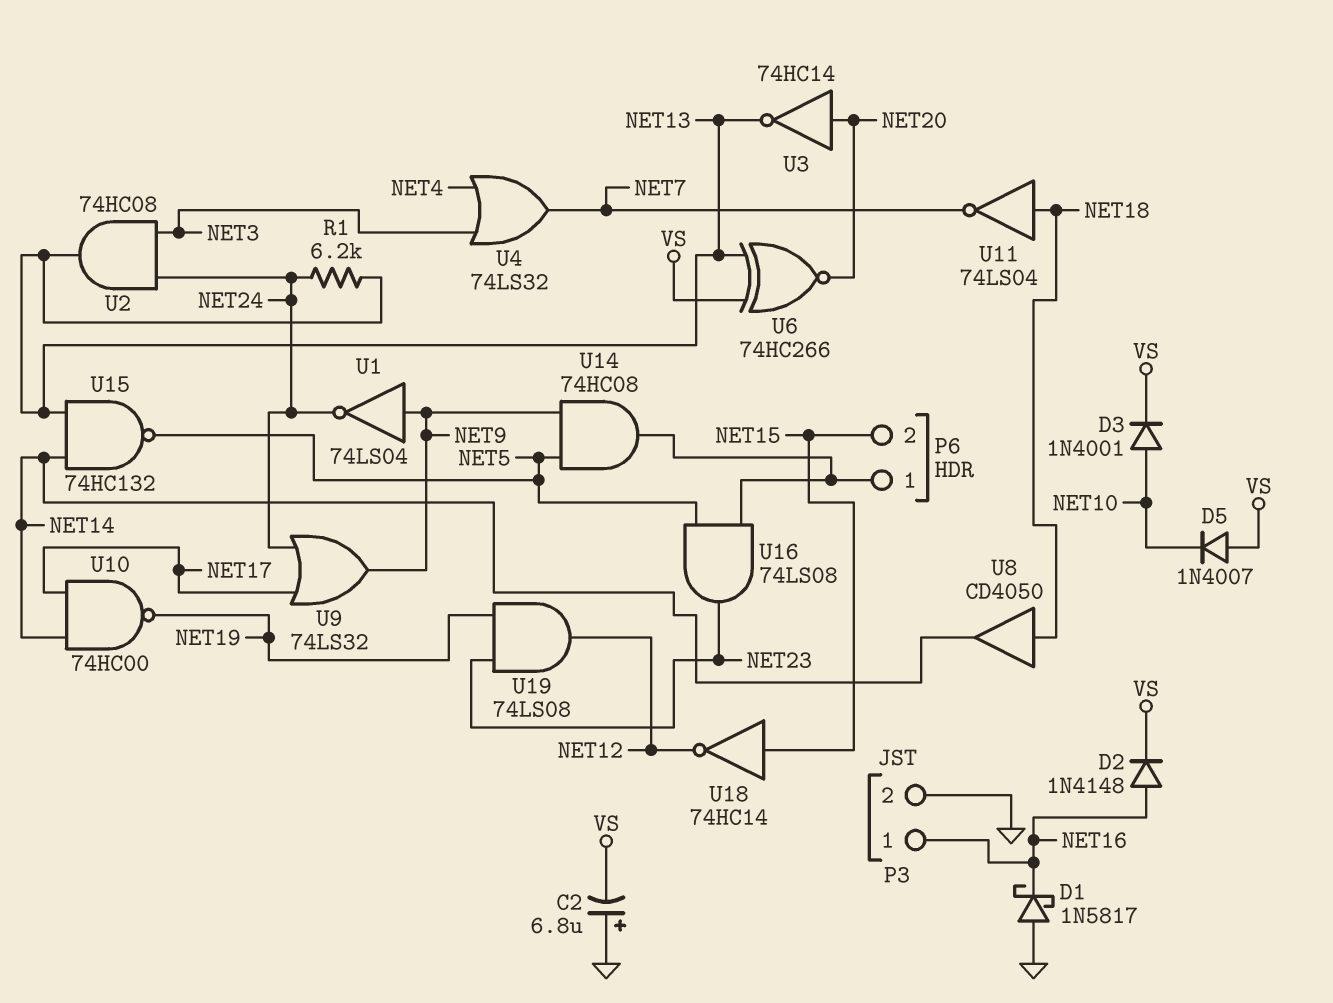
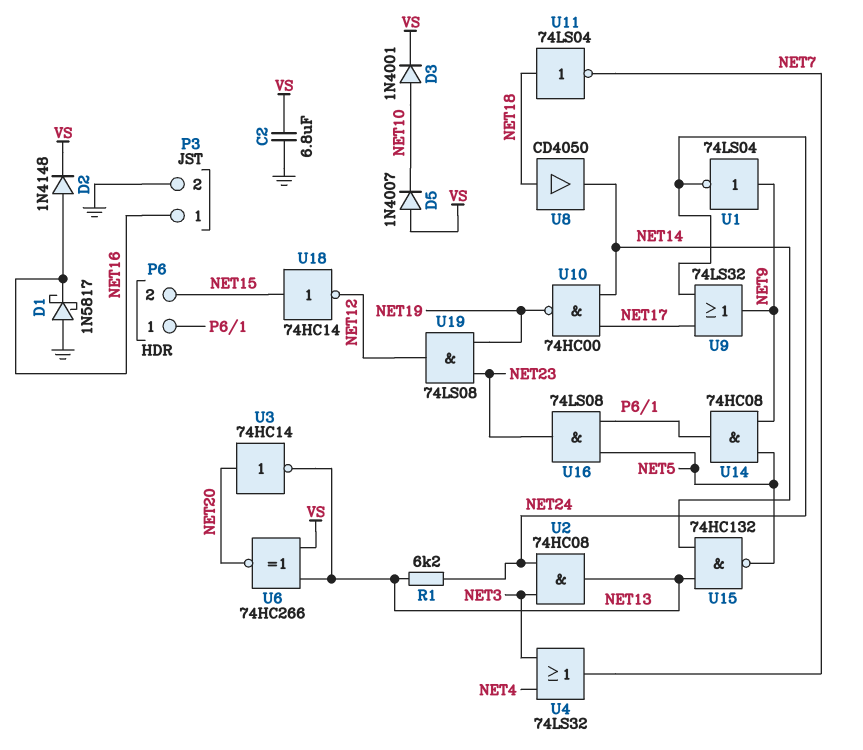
C2: 6.8uF (plus GND, minus VS) -> 6.8uF (GND, VS)

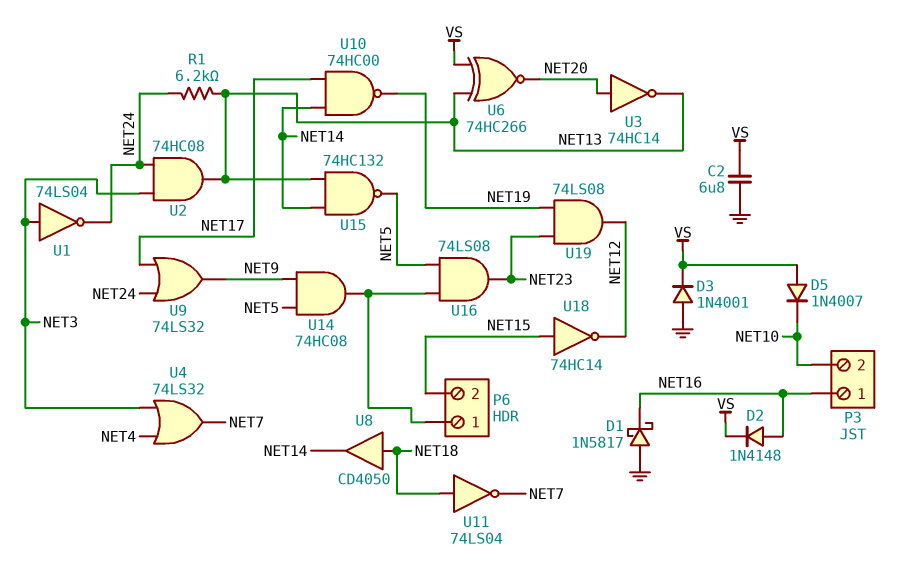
D3: diode 1N4001 (A NET10, K VS) -> diode 1N4001 (A GND, K VS)
P3 pin 2: GND -> NET10
U1: NOT 74LS04 (in NET9, out NET24) -> NOT 74LS04 (in NET3, out NET24)

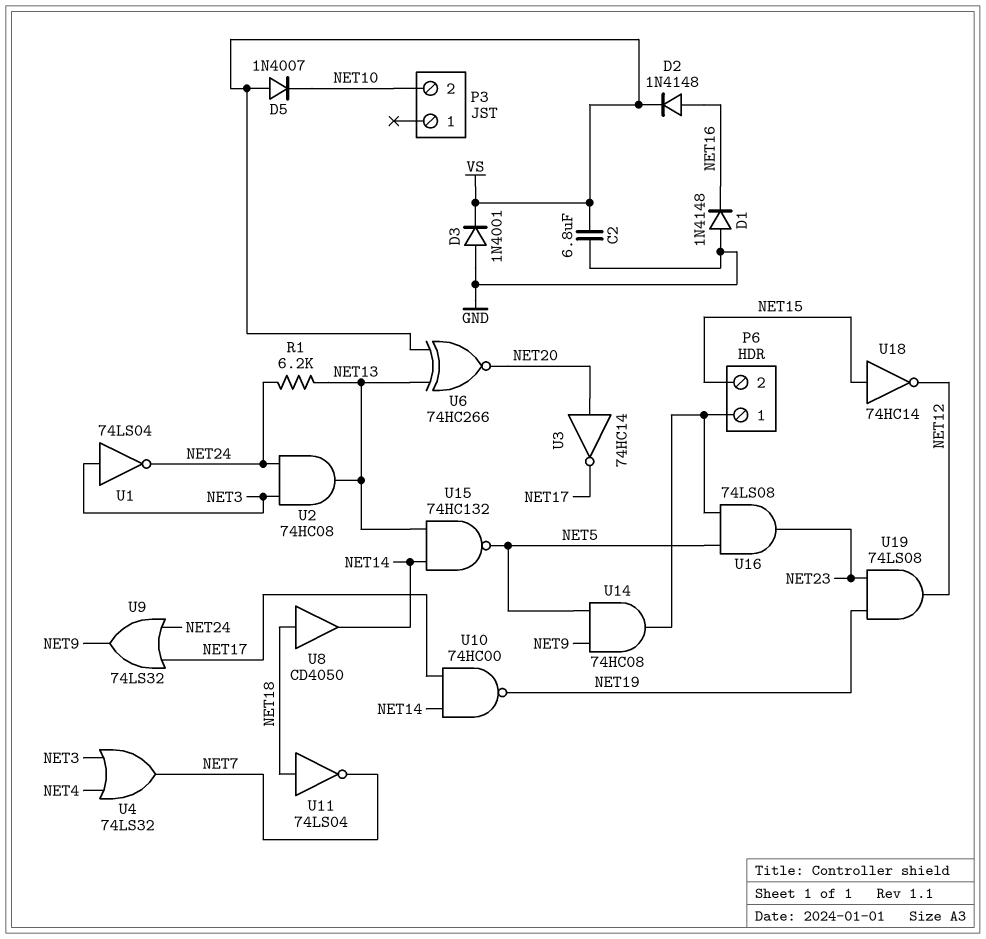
D1: schottky 1N5817 (A GND, K NET16) -> diode 1N4148 (A GND, K NET16)
P3 pin 1: NET16 -> none
U3: NOT 74HC14 (in NET20, out NET13) -> NOT 74HC14 (in NET20, out NET17)

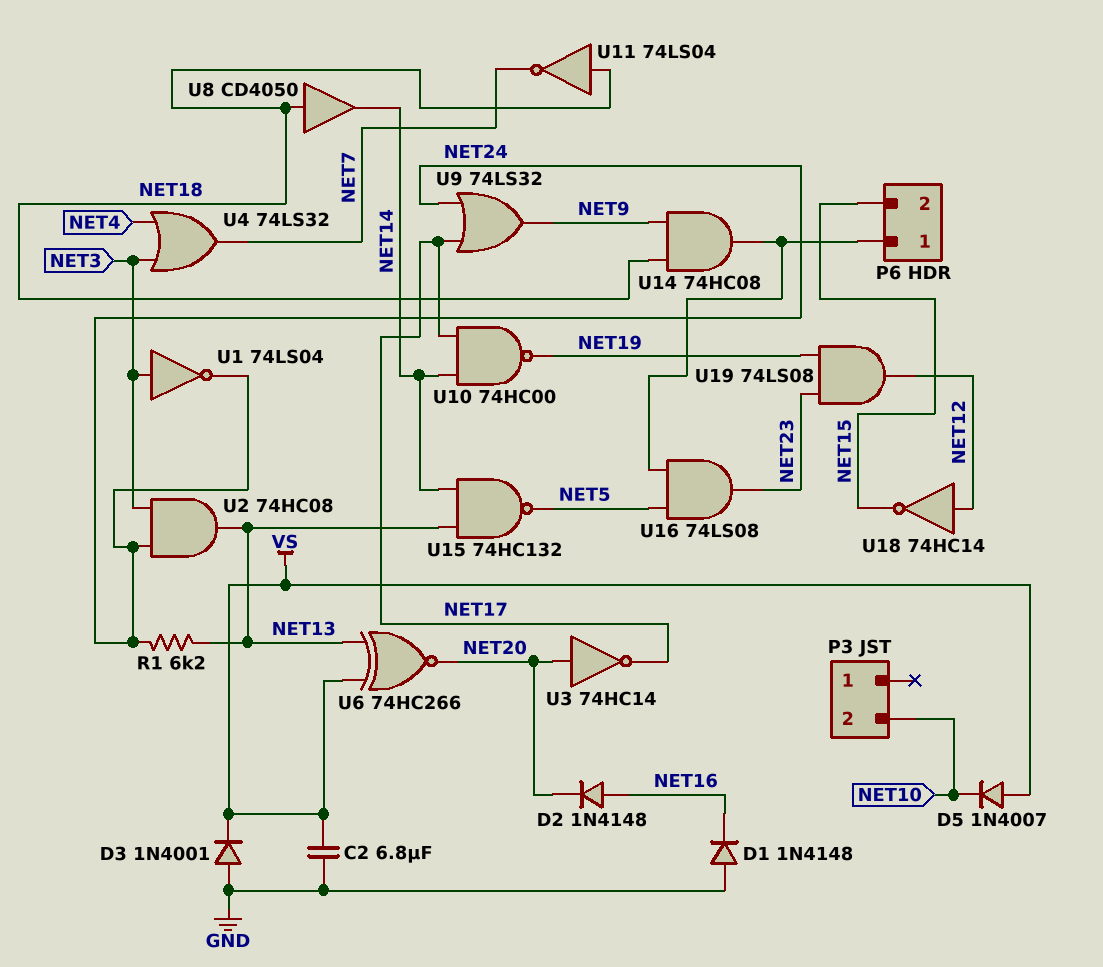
D2: diode 1N4148 (A NET16, K VS) -> diode 1N4148 (A NET16, K NET20)
U14: AND 74HC08 (in NET5, in NET9, out P6/1) -> AND 74HC08 (in NET9, in NET18, out P6/1)
U18: NOT 74HC14 (in NET15, out NET12) -> NOT 74HC14 (in NET12, out NET15)

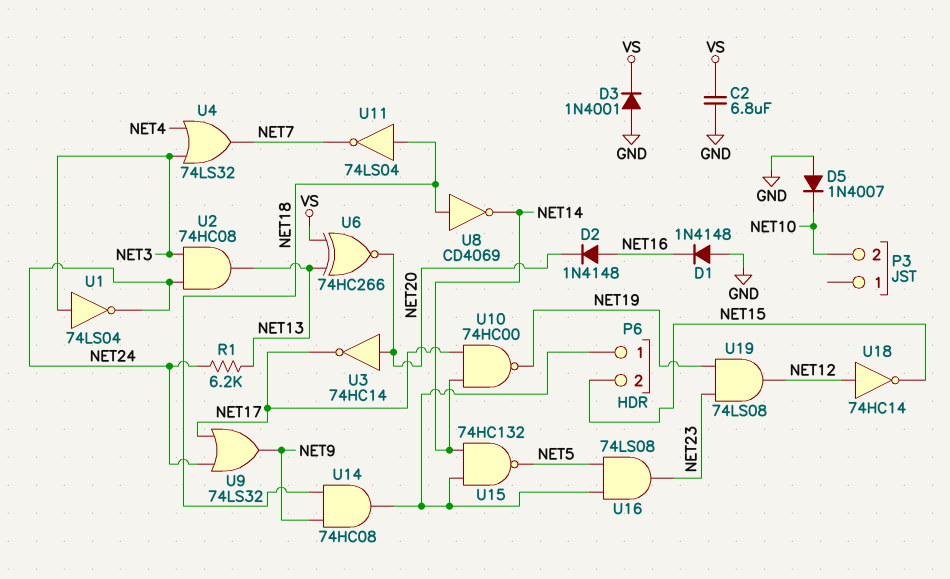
D5: diode 1N4007 (A VS, K NET10) -> diode 1N4007 (A GND, K NET10)
U8: buffer CD4050 (in NET18, out NET14) -> NOT CD4069 (in NET18, out NET14)
U15: NAND 74HC132 (in NET13, in NET14, out NET5) -> NAND 74HC132 (in NET14, in P6/1, out NET5)

